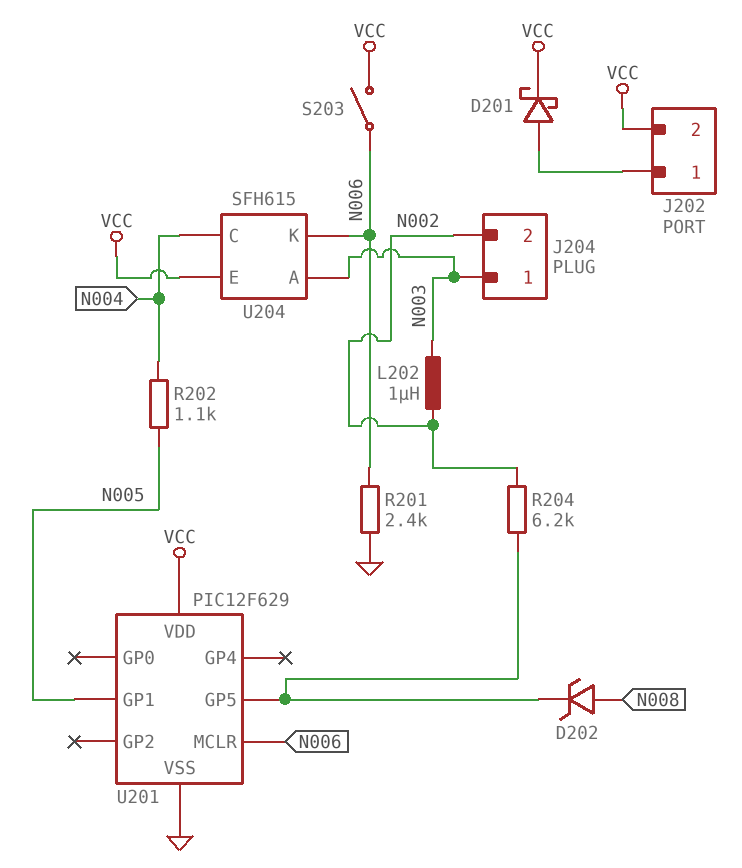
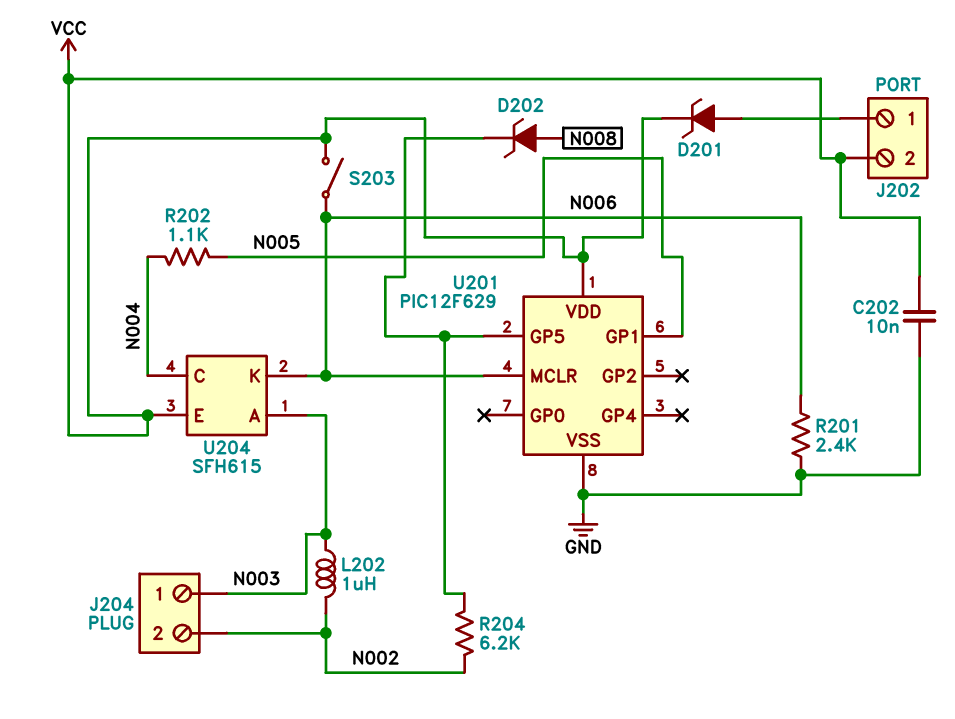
C202: none -> 10nF (GND, VCC)
D201: schottky (A J202/1, K VCC) -> zener (A J202/1, K VCC)

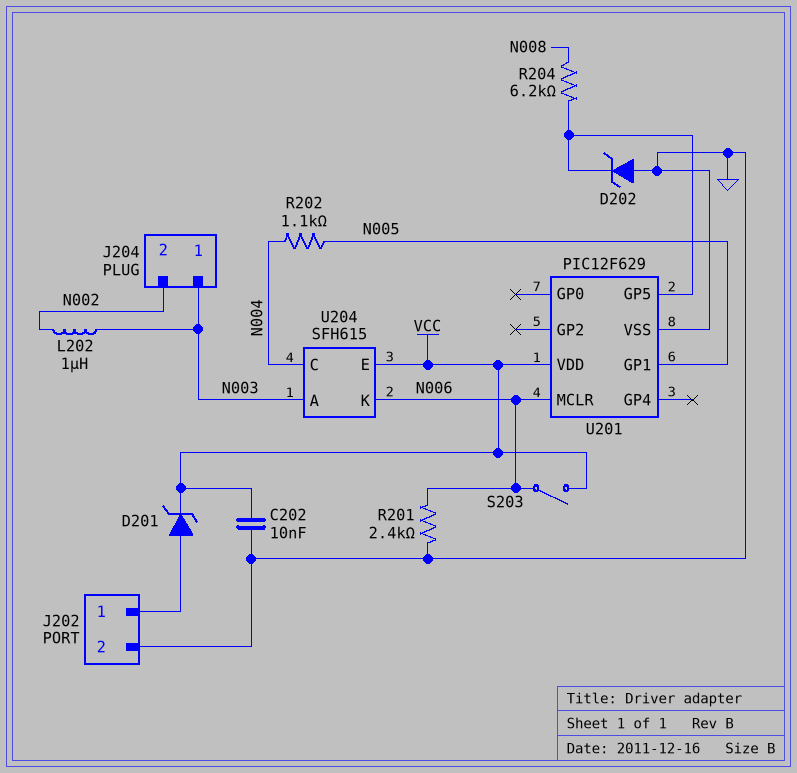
D202: zener (A N008, K U201/GP5) -> zener (A GND, K U201/GP5)
J202 pin 2: VCC -> GND
R204: 6.2k (N002, U201/GP5) -> 6.2k (N008, U201/GP5)

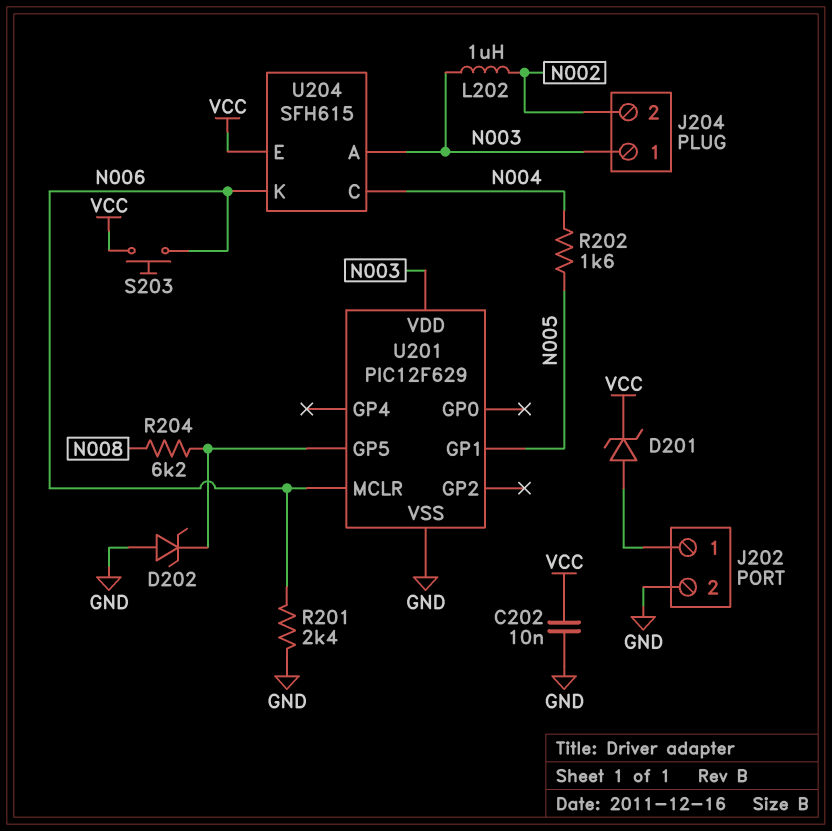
R202: 1.1k (N004, N005) -> 1.6k (N004, N005)
S203: switch (N006, VCC) -> button (N006, VCC)
U201 pin VDD: VCC -> N003

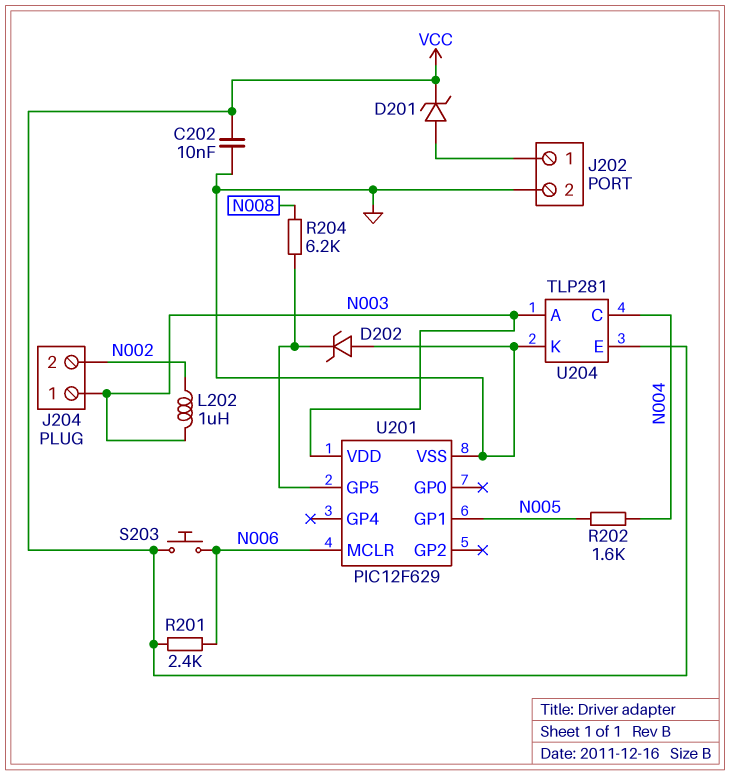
R201: 2.4k (GND, N006) -> 2.4k (N006, VCC)
U204: SFH615 -> TLP281
U204 pin K: N006 -> GND

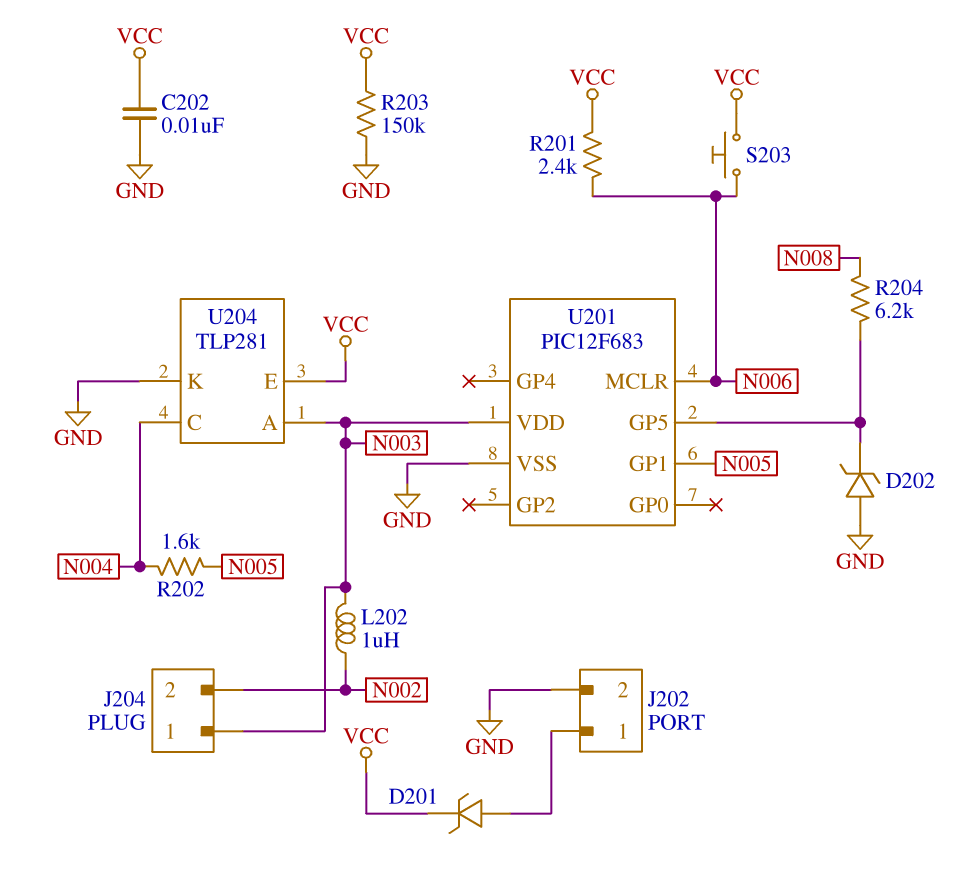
R203: none -> 150k (GND, VCC)
U201: PIC12F629 -> PIC12F683

